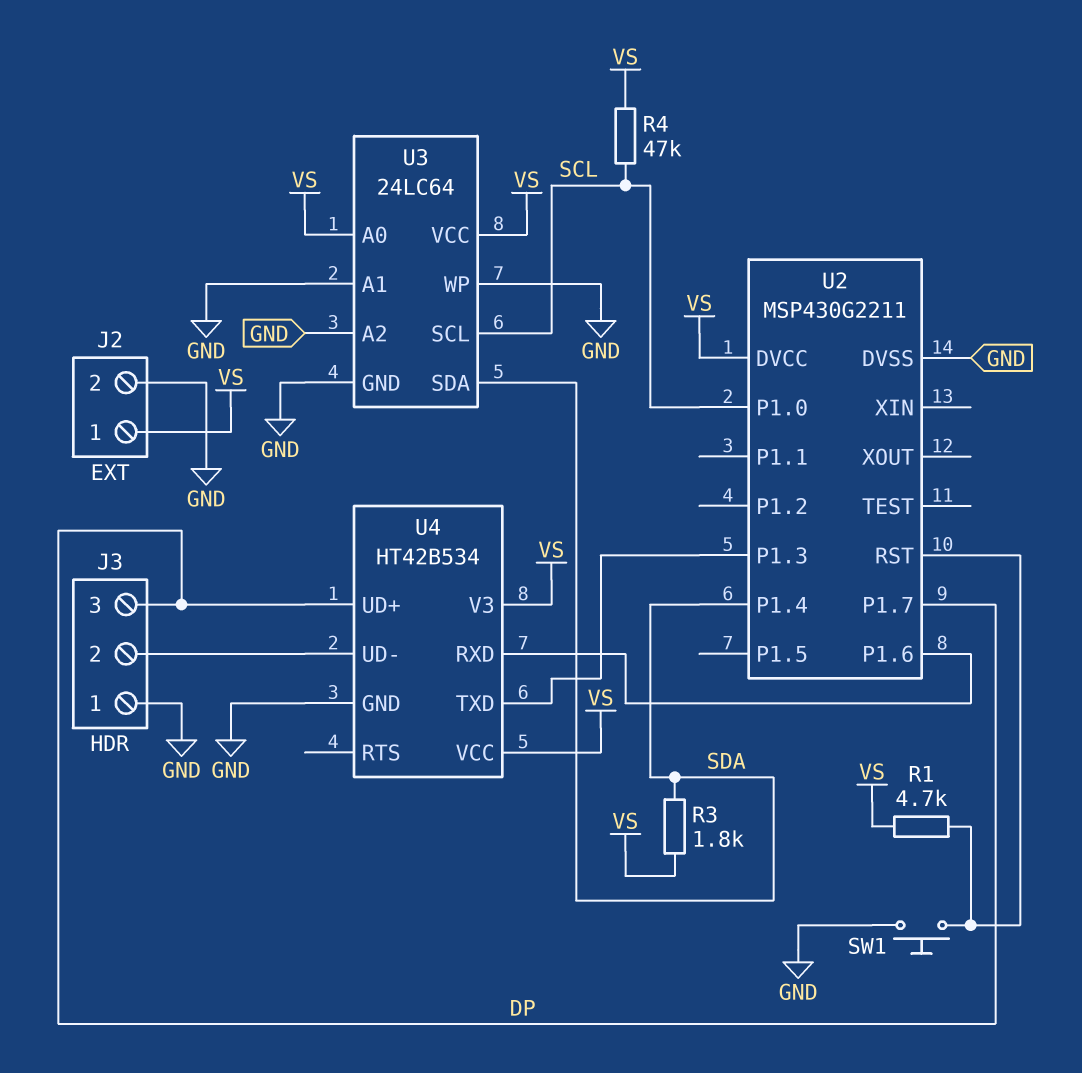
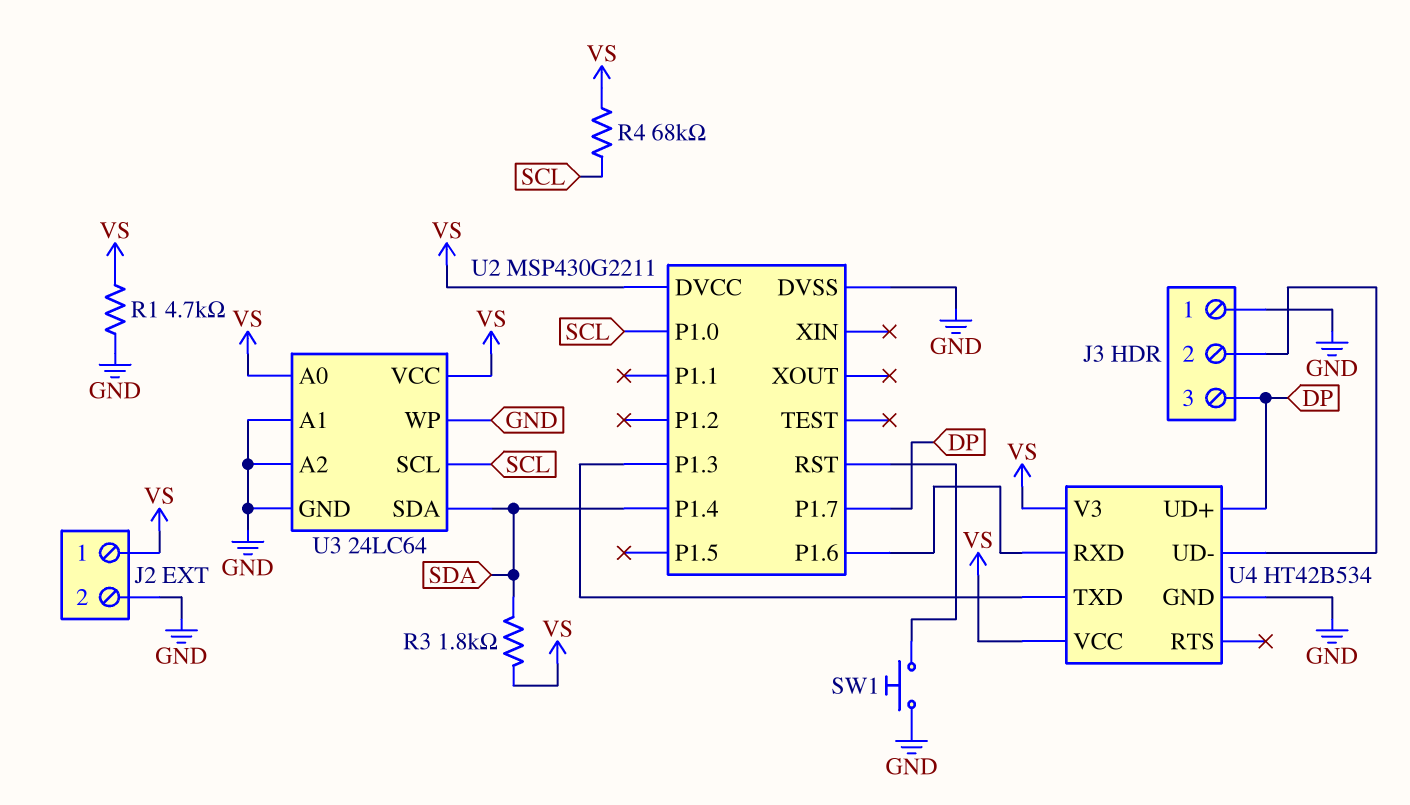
R1: 4.7k (U2/RST, VS) -> 4.7k (GND, VS)
R4: 47k (SCL, VS) -> 68k (SCL, VS)

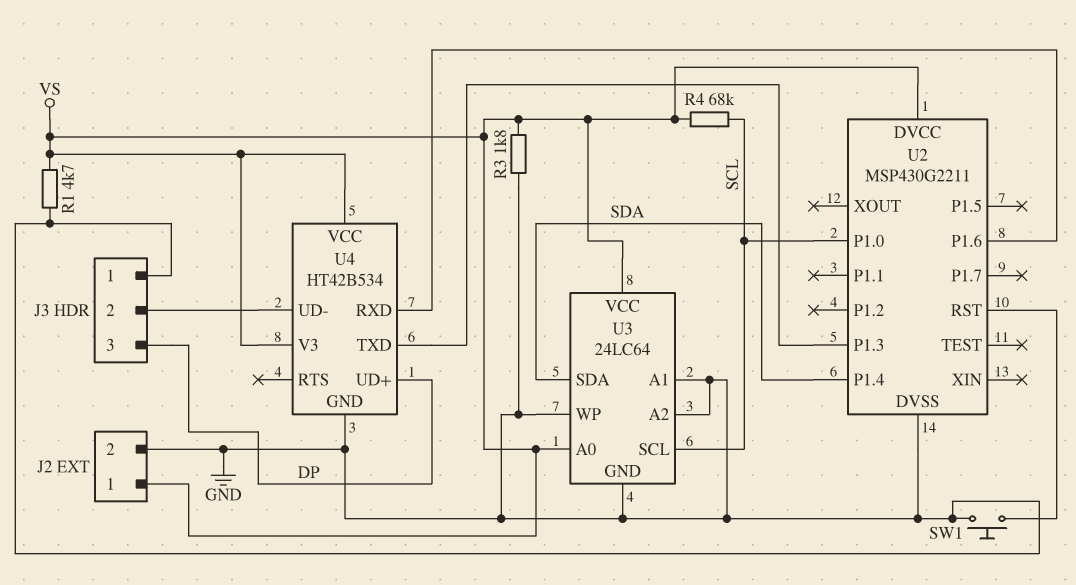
R3: 1.8k (SDA, VS) -> 1.8k (GND, VS)
U2 pin P1.7: DP -> none

